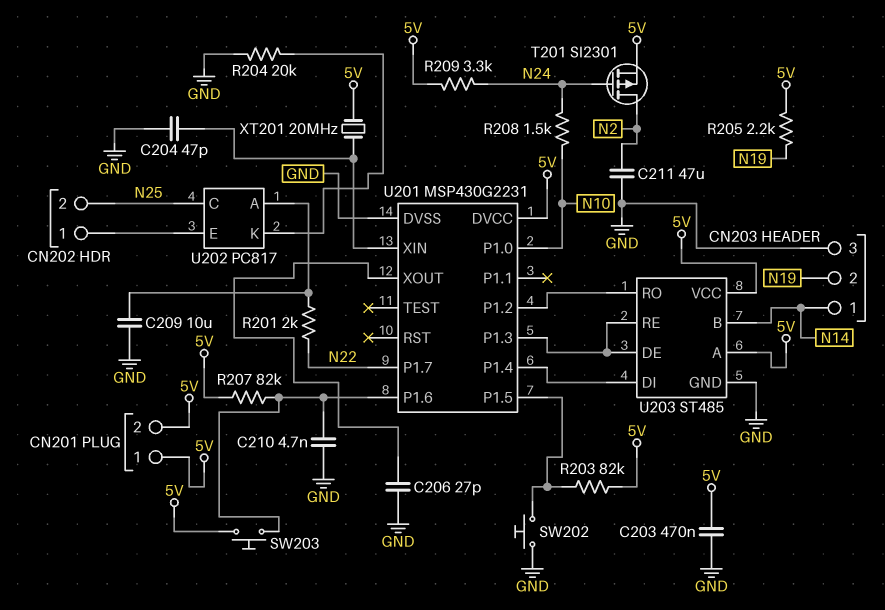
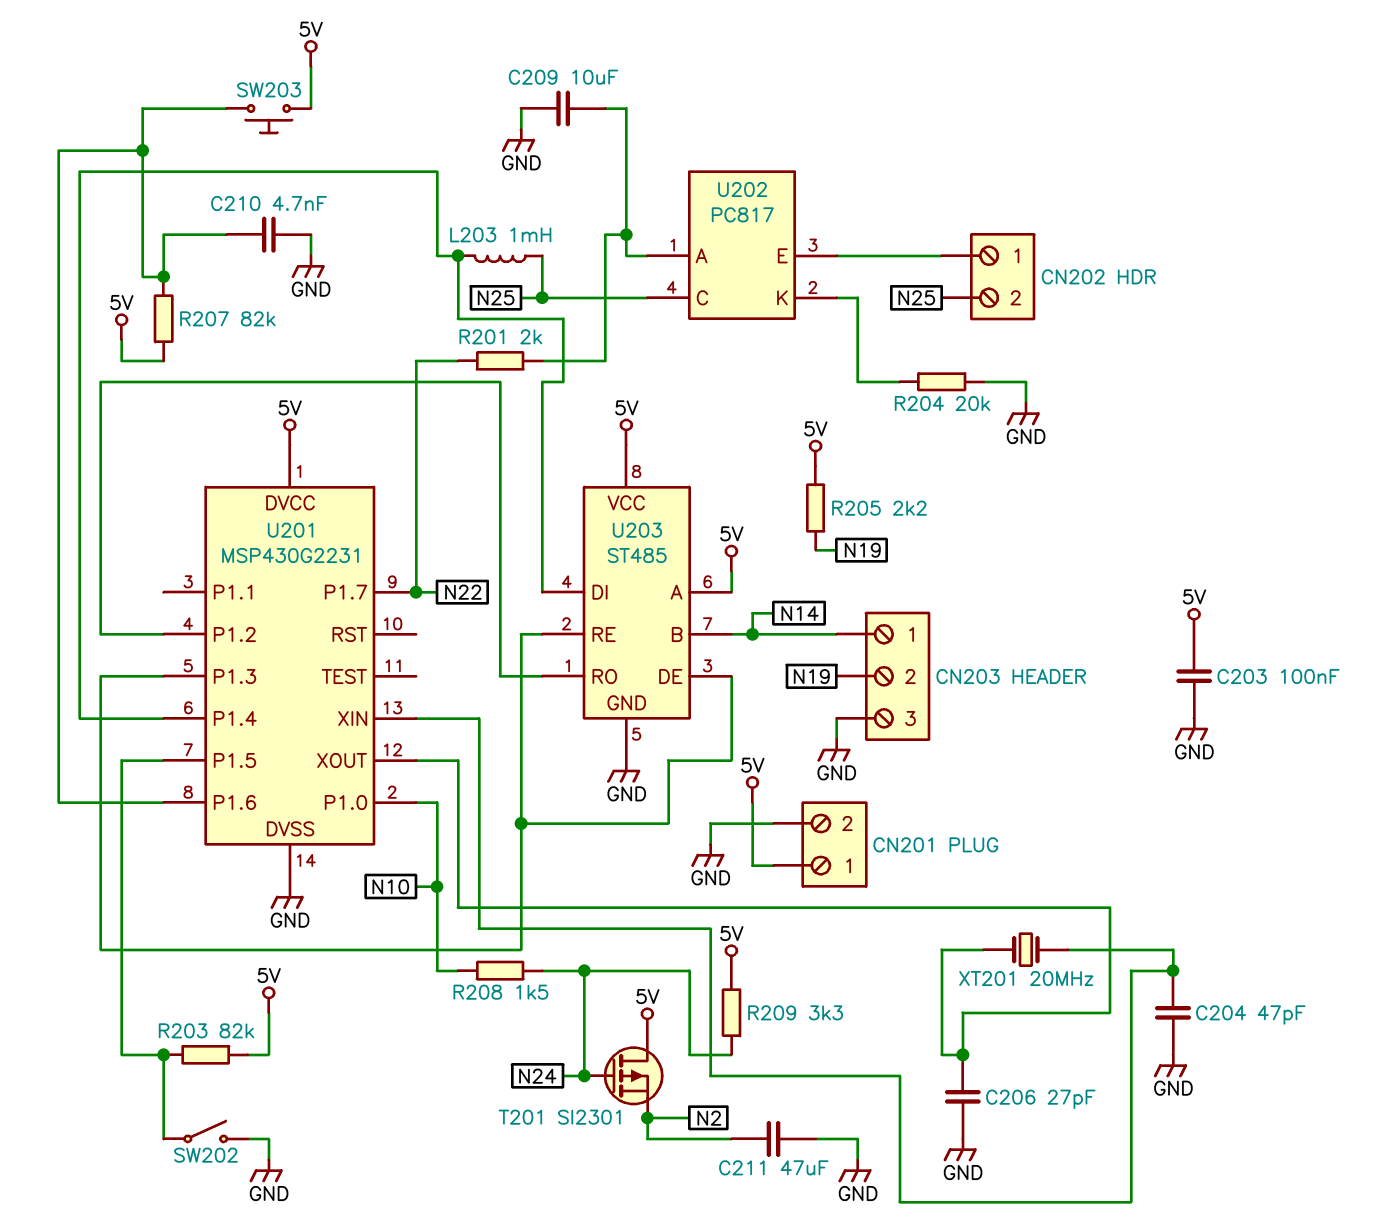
C203: 470nF (5V, GND) -> 100nF (5V, GND)
CN201 pin 2: 5V -> GND
L203: none -> 1mH (N25, U201/P1.4)
SW202: button (GND, U201/P1.5) -> switch (GND, U201/P1.5)
T201: PMOS SI2301 (G N24, D N2, S 5V) -> PMOS SI2301 (G N24, D 5V, S N2)
XT201: 20MHz (5V, U201/XIN) -> 20MHz (U201/XIN, U201/XOUT)

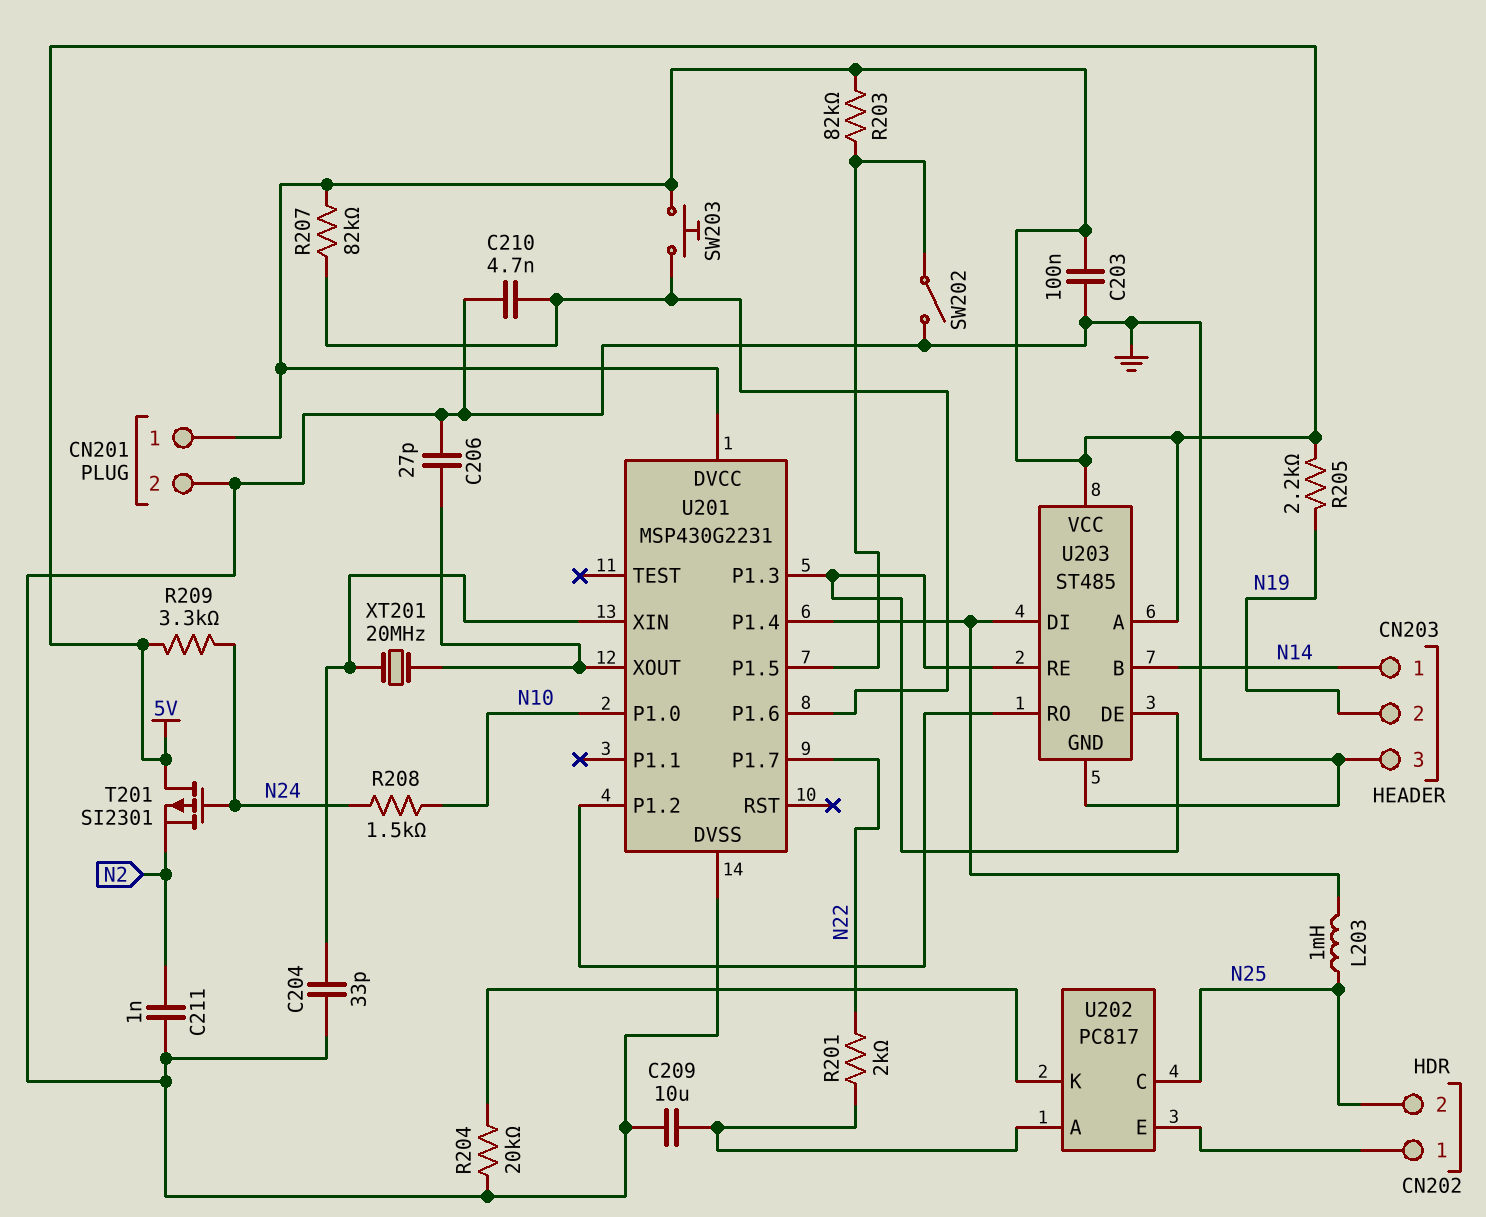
C204: 47pF (GND, U201/XIN) -> 33pF (GND, U201/XIN)
C211: 47uF (GND, N2) -> 1nF (GND, N2)

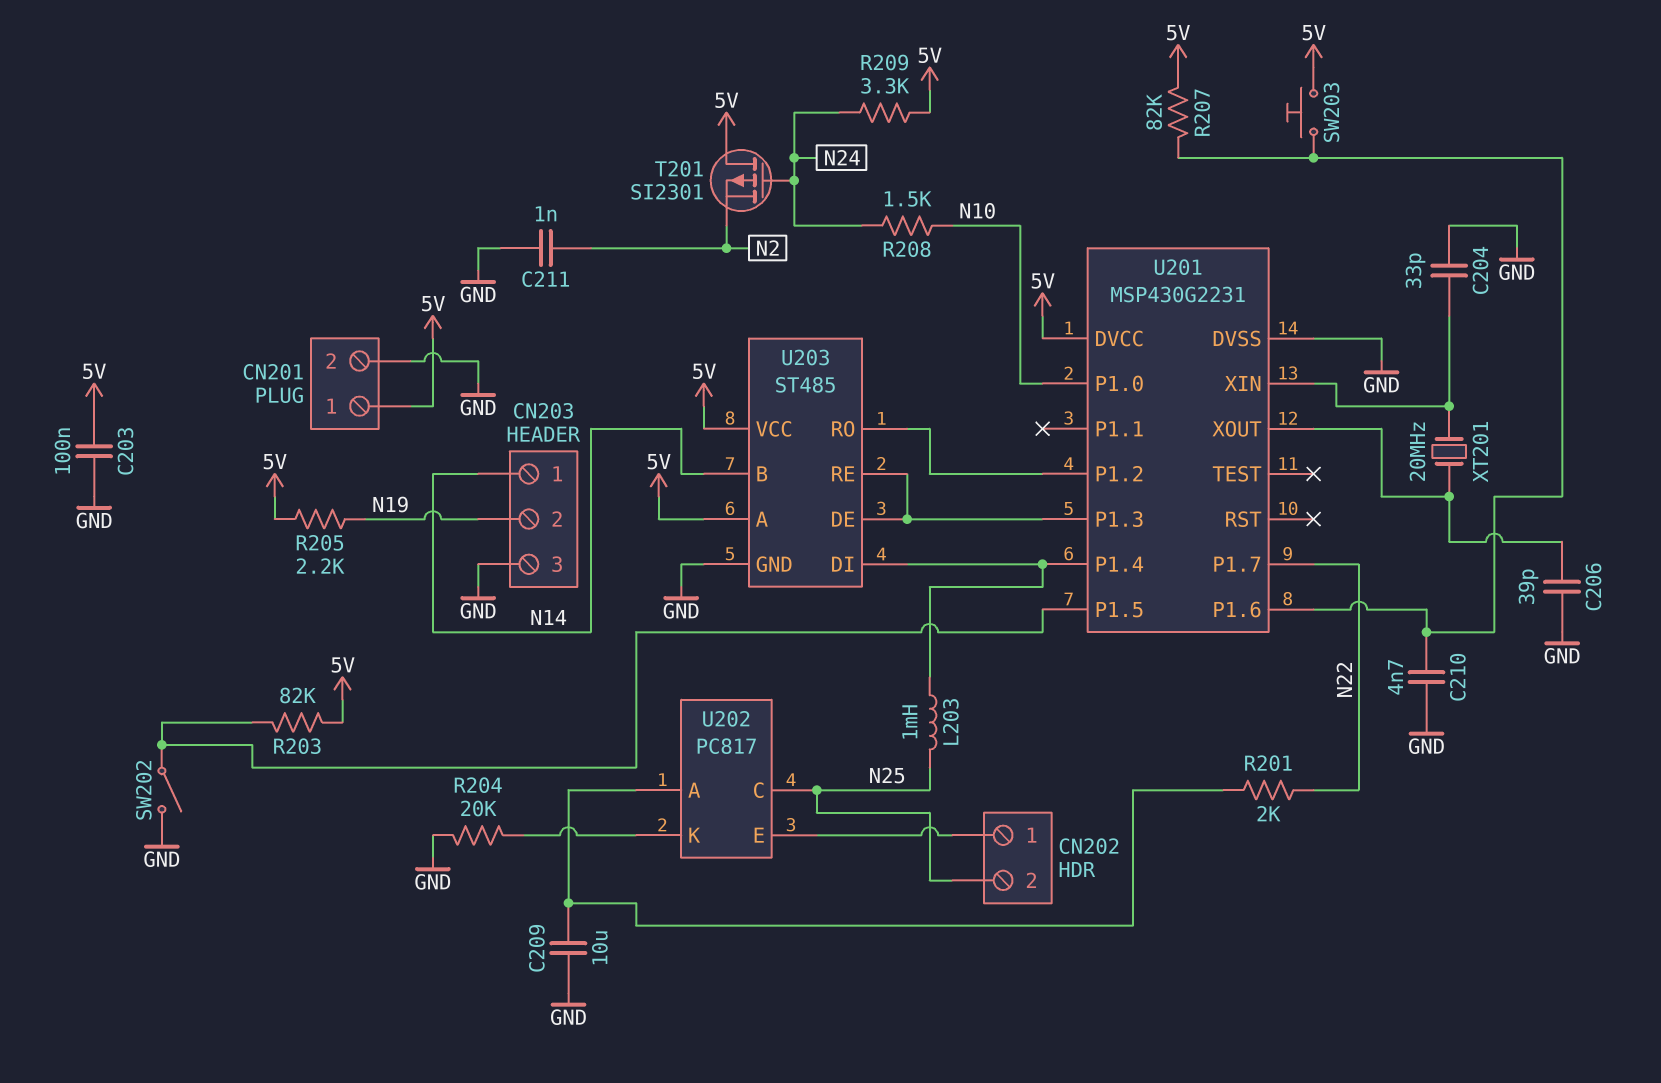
C206: 27pF (GND, U201/XOUT) -> 39pF (GND, U201/XOUT)

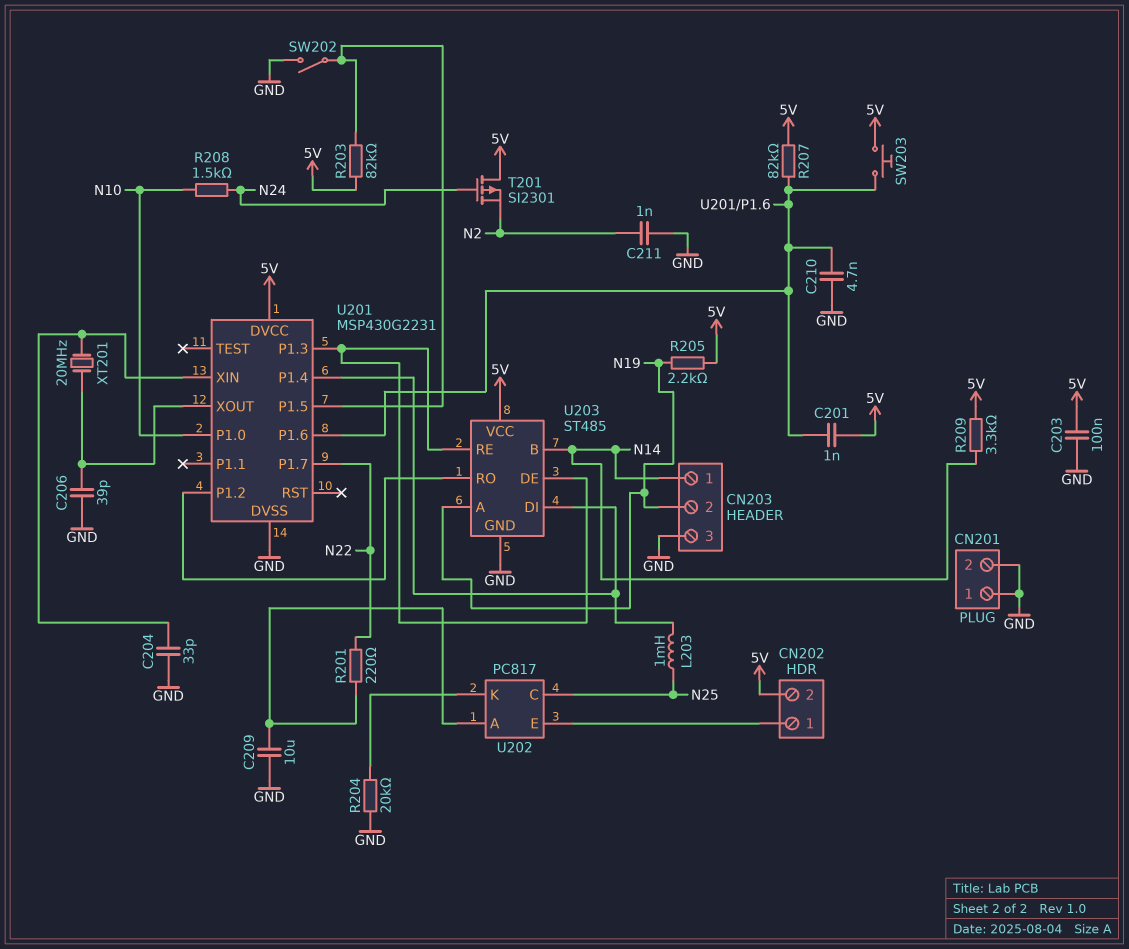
C201: none -> 1nF (5V, U201/P1.6)
CN201 pin 1: 5V -> GND
CN202 pin 2: N25 -> 5V
R201: 2k (N22, U202/A) -> 220 (N22, U202/A)
R209: 3.3k (5V, N24) -> 3.3k (5V, N14)
U203 pin A: 5V -> N19

